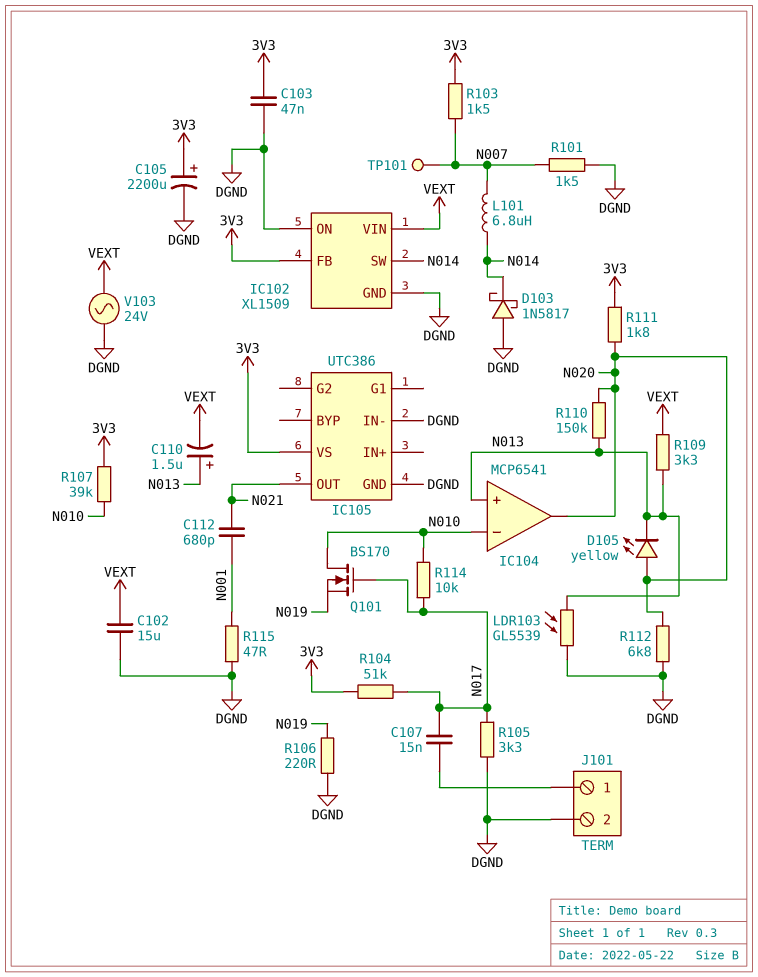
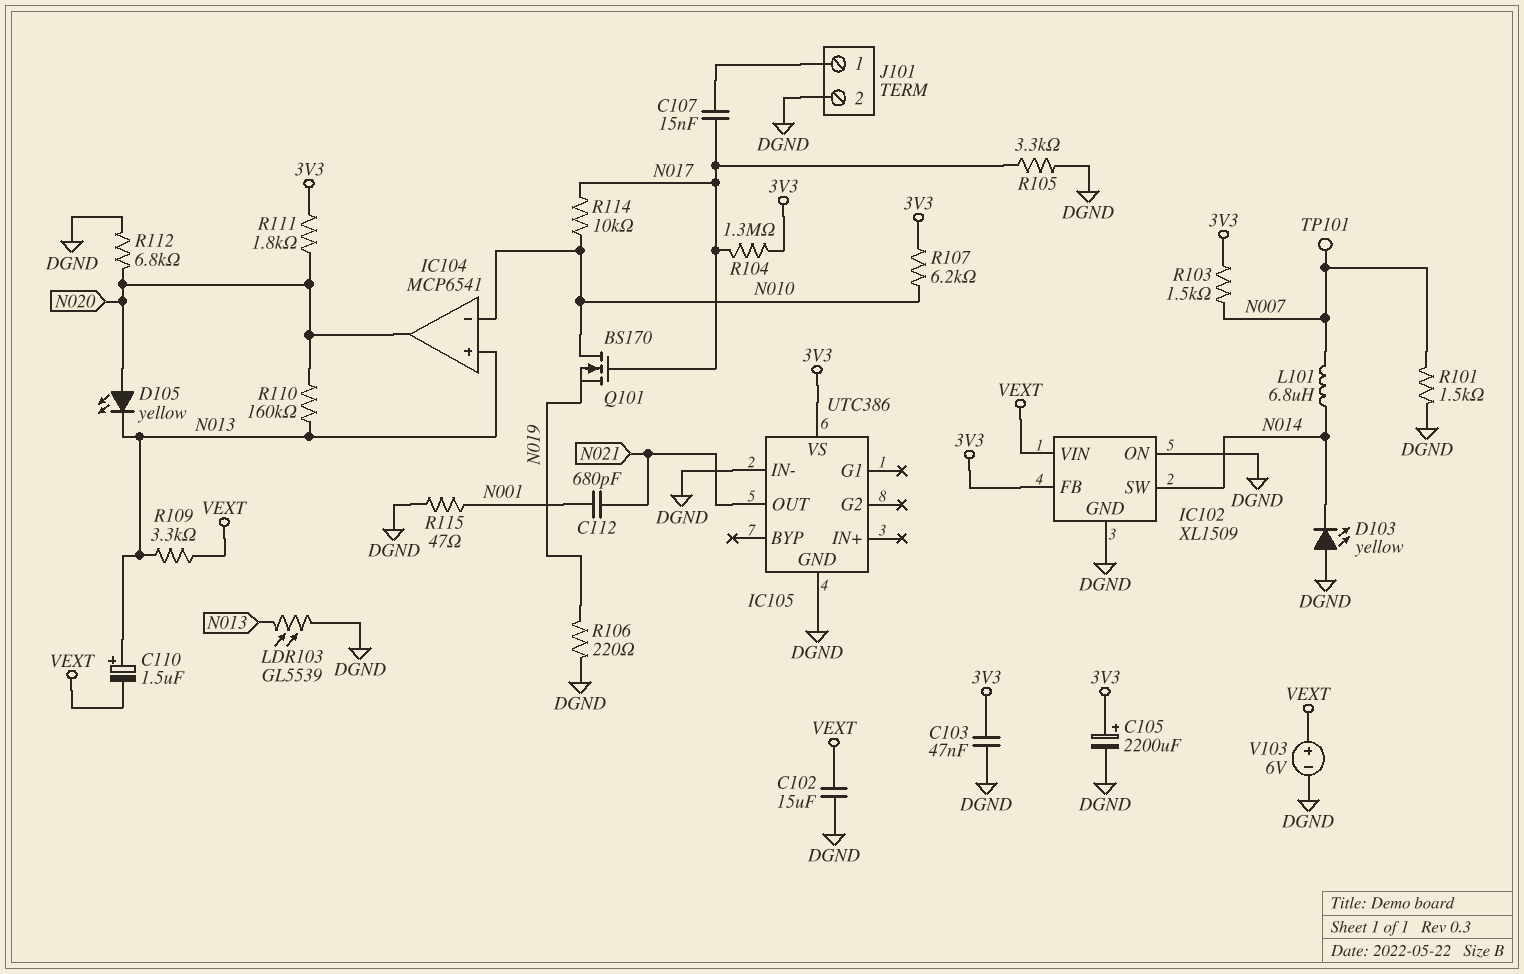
D103: schottky 1N5817 (A DGND, K N014) -> LED yellow (A DGND, K N014)
R104: 51k (3V3, N017) -> 1.3M (3V3, N017)
R107: 39k (3V3, N010) -> 6.2k (3V3, N010)
R110: 150k (N013, N020) -> 160k (N013, N020)
V103: AC 24V (DGND, VEXT) -> 6V (plus VEXT, minus DGND)

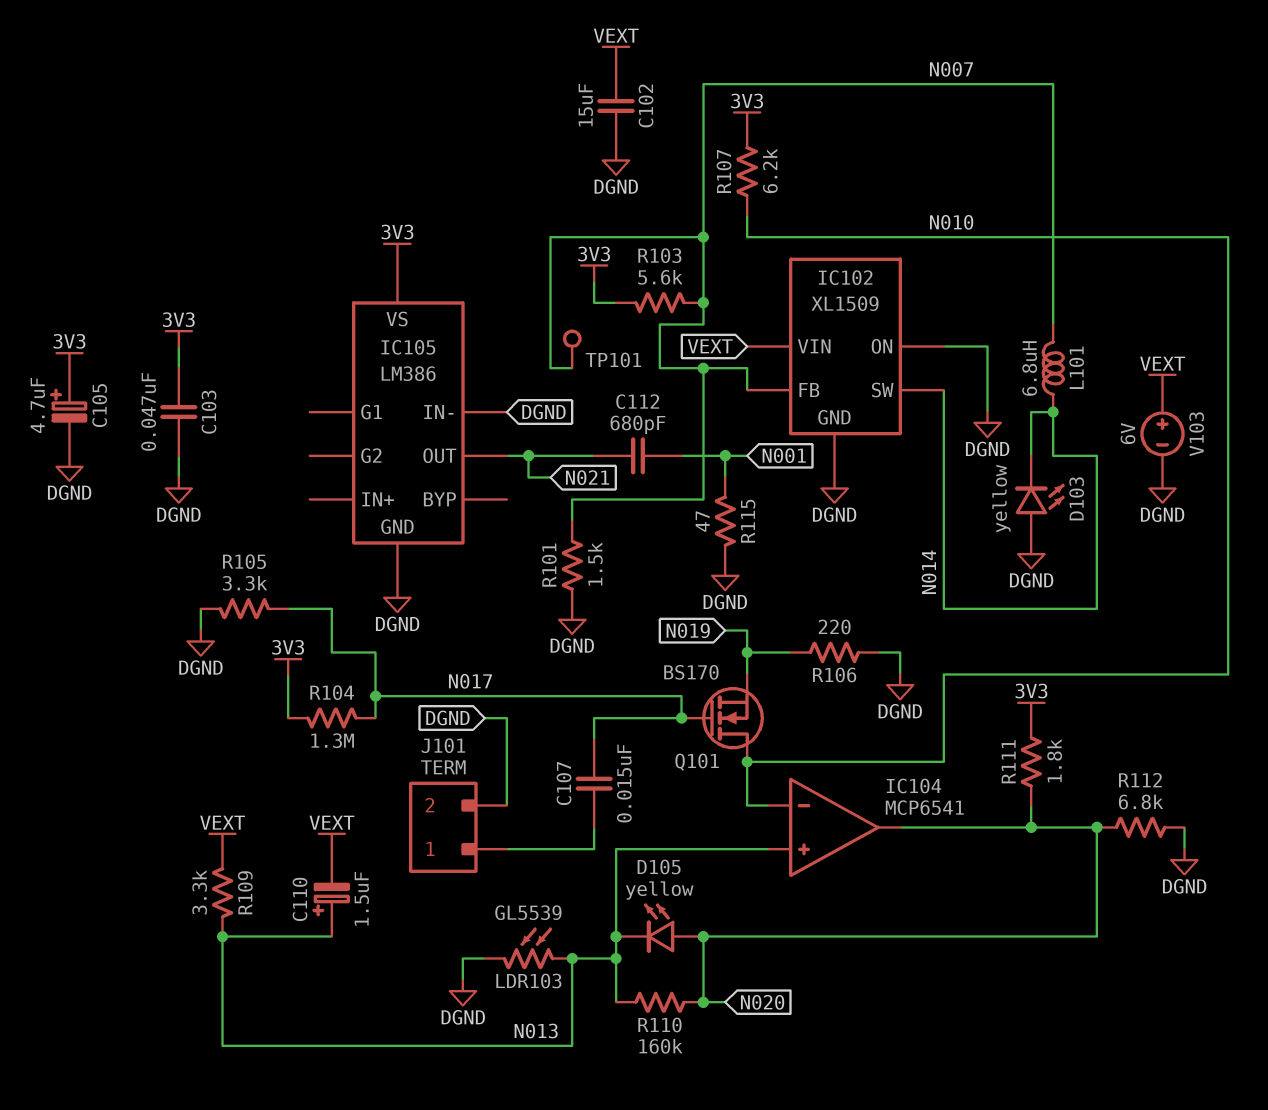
C105: 2200uF (plus 3V3, minus DGND) -> 4.7uF (plus 3V3, minus DGND)
IC102 pin FB: 3V3 -> N007
IC105: UTC386 -> LM386
R103: 1.5k (3V3, N007) -> 5.6k (3V3, N007)
R114: 10k (N010, N017) -> none

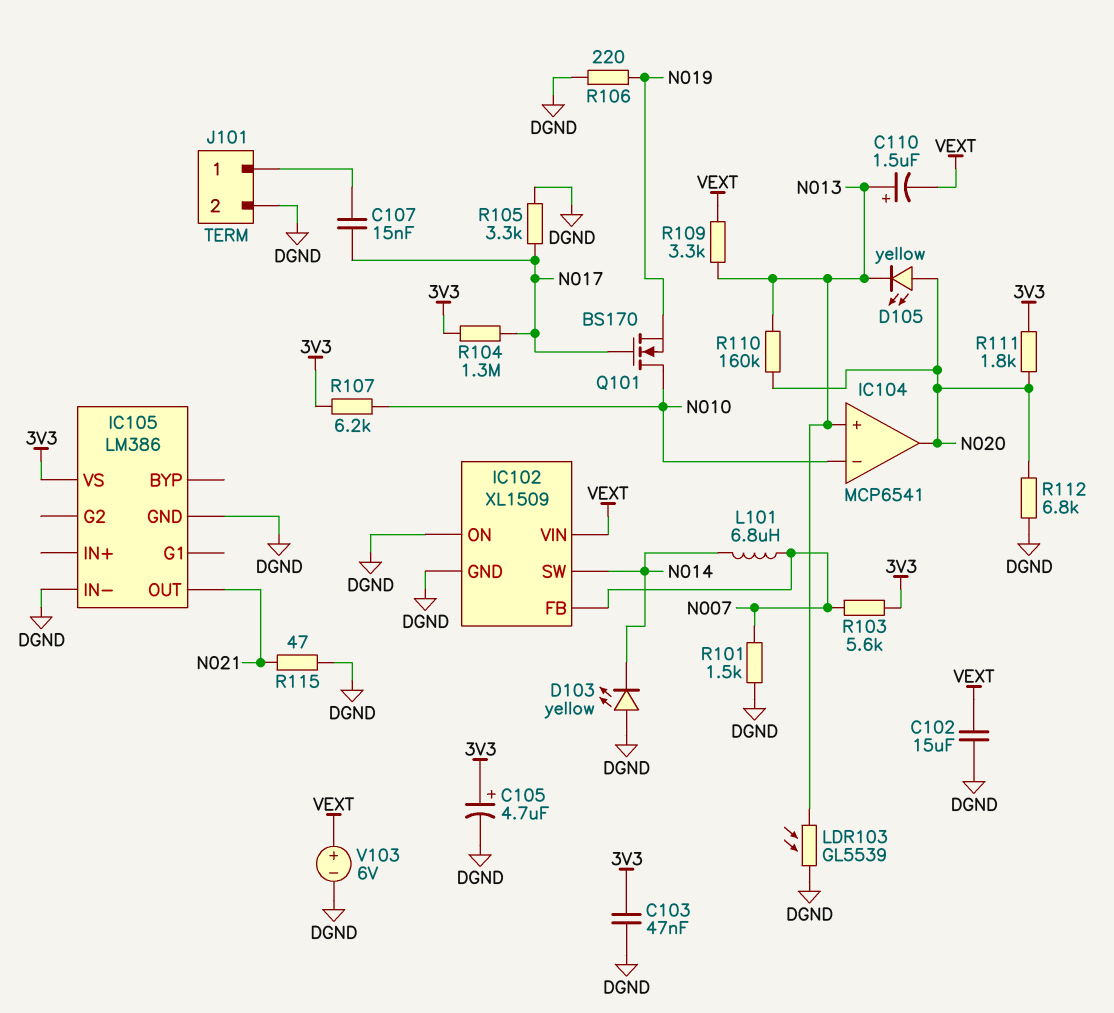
C112: 680pF (N001, N021) -> none
R115: 47 (DGND, N001) -> 47 (DGND, N021)
TP101: test point (N007) -> none

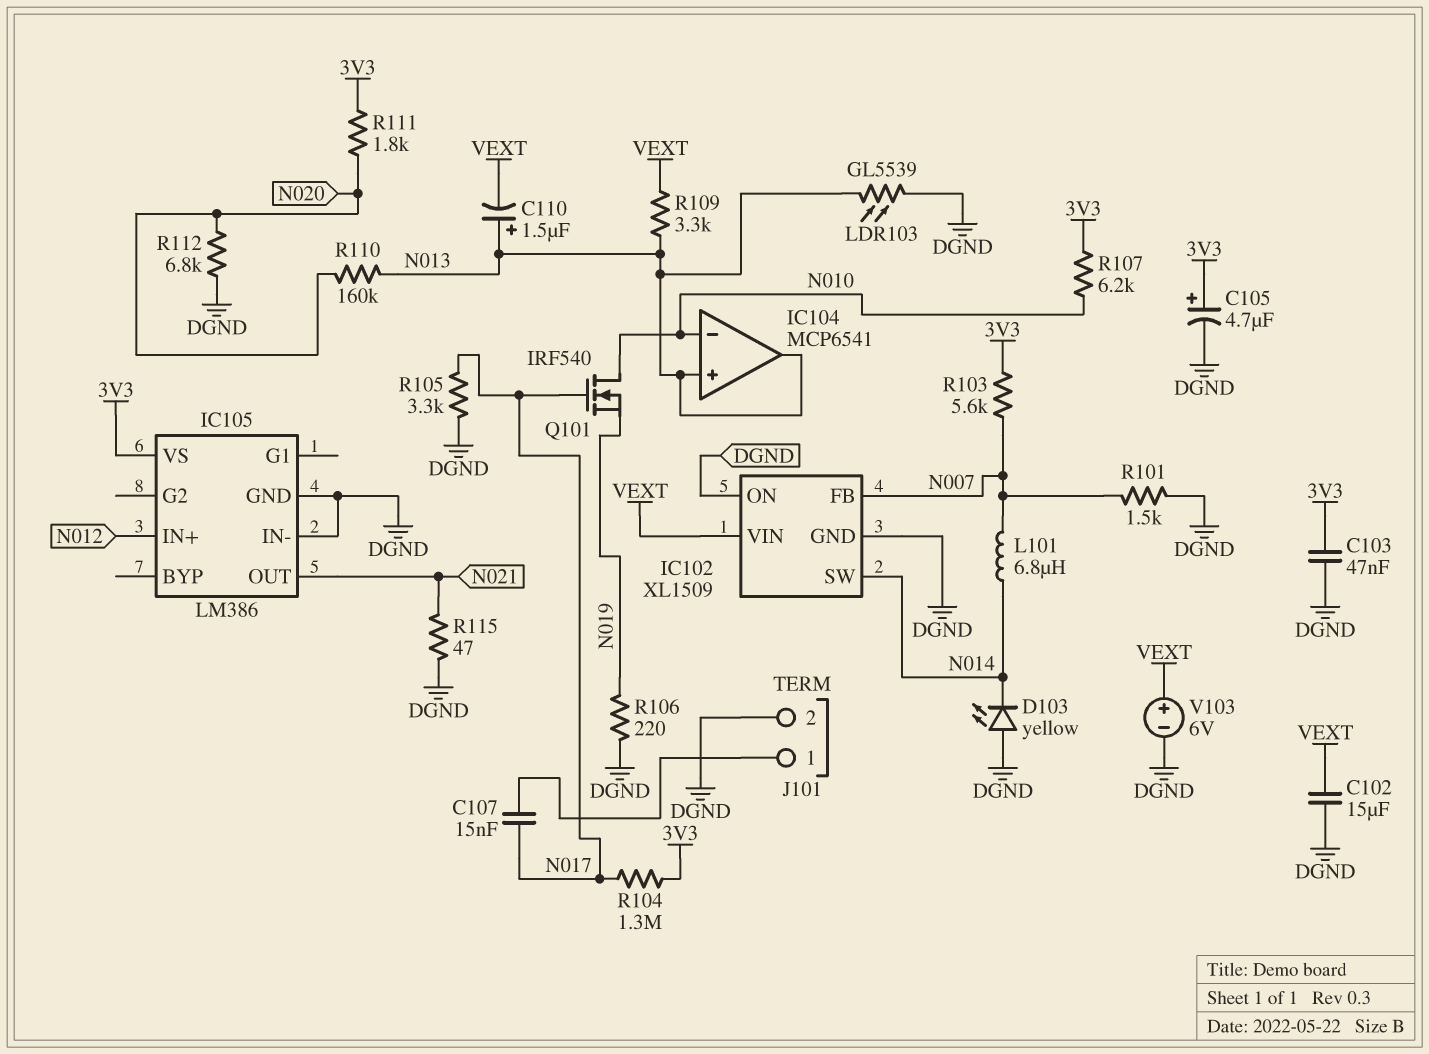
D105: LED yellow (A N020, K N013) -> none
IC104 pin out: N020 -> N013
IC105 pin IN+: none -> N012
Q101: NMOS BS170 (G N017, D N010, S N019) -> NMOS IRF540 (G N017, D N010, S N019)

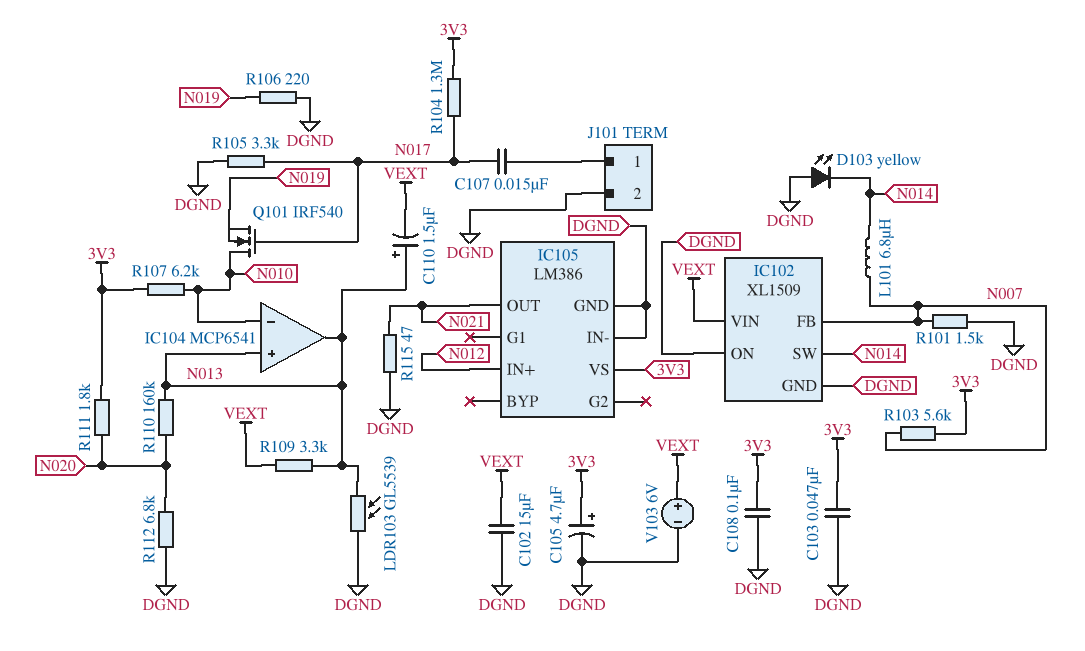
C108: none -> 100nF (3V3, DGND)

